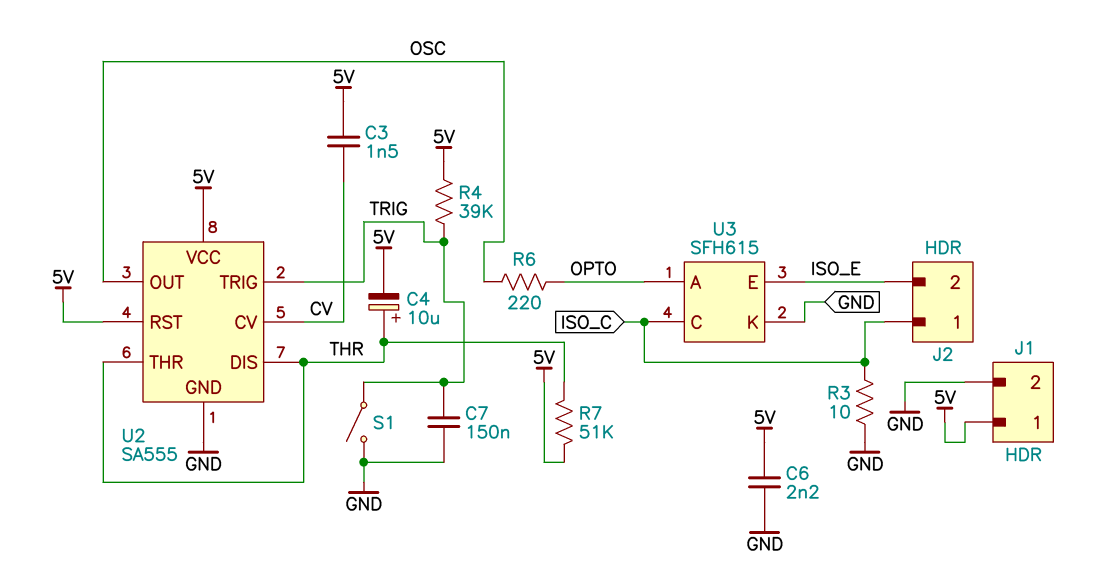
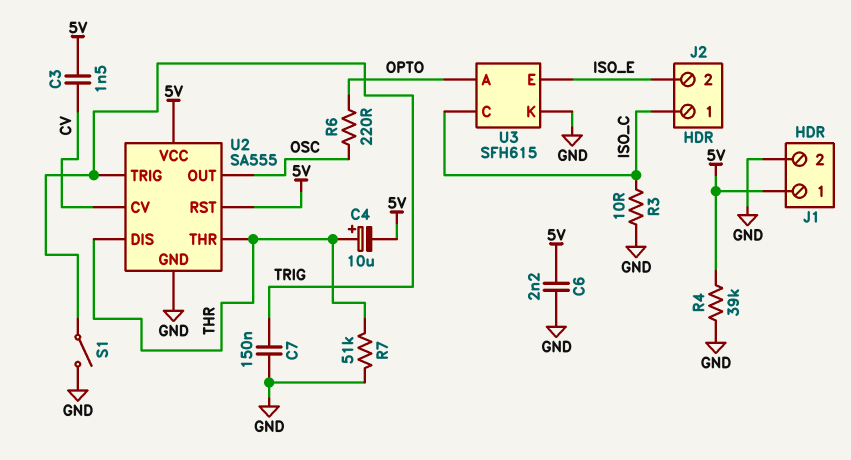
R4: 39k (5V, TRIG) -> 39k (5V, GND)
R7: 51k (5V, THR) -> 51k (GND, THR)

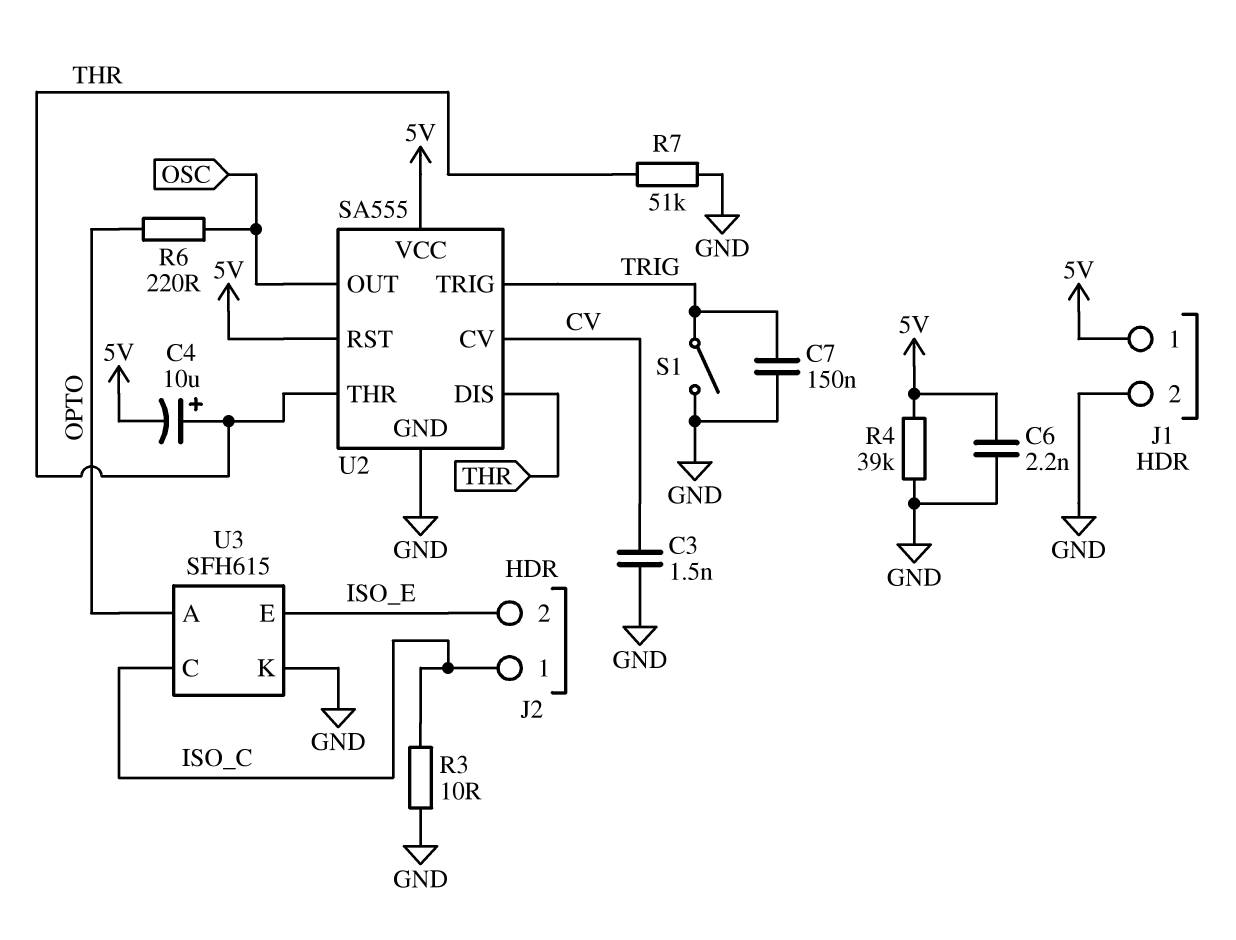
C3: 1.5nF (5V, CV) -> 1.5nF (CV, GND)

